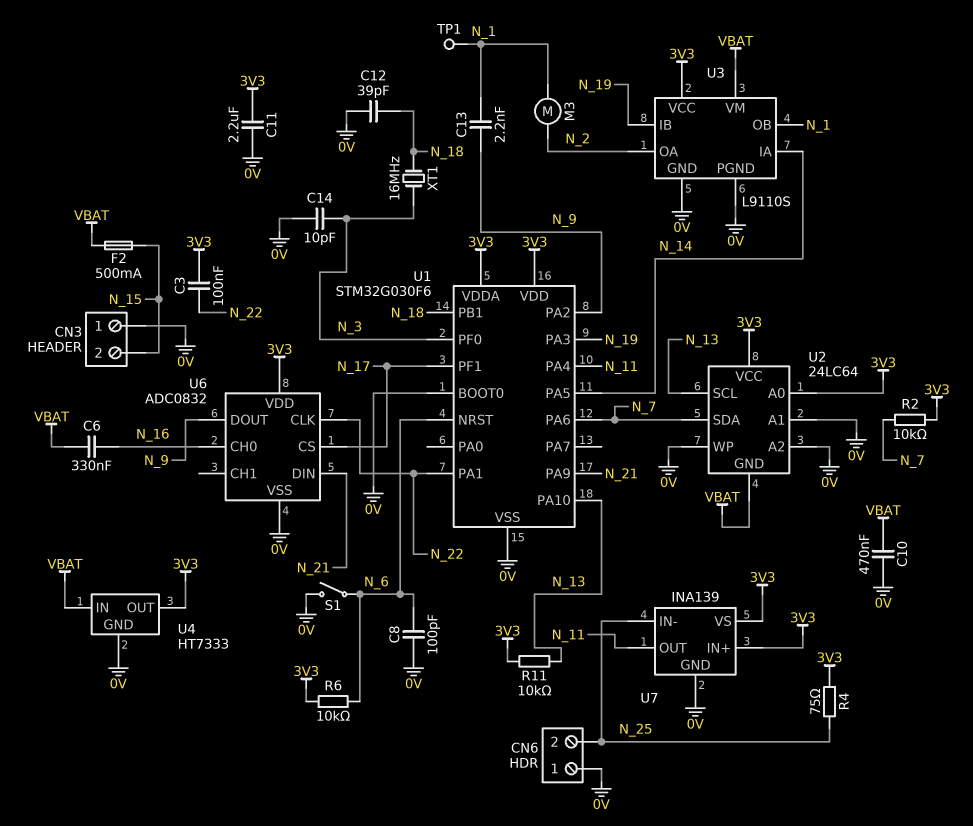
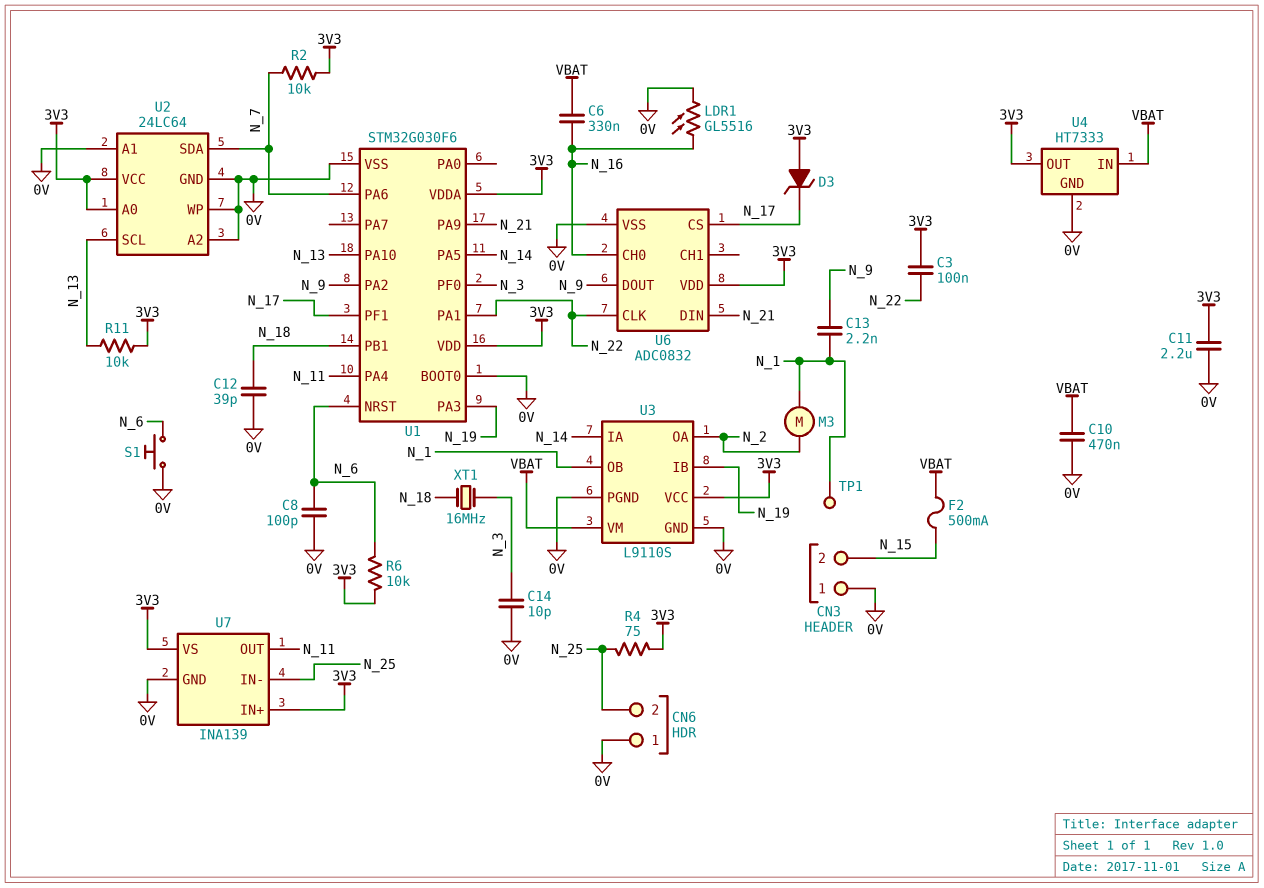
D3: none -> zener (A 3V3, K N_17)
LDR1: none -> GL5516 (0V, N_16)
S1: switch (0V, N_6) -> button (0V, N_6)
U2 pin GND: VBAT -> 0V

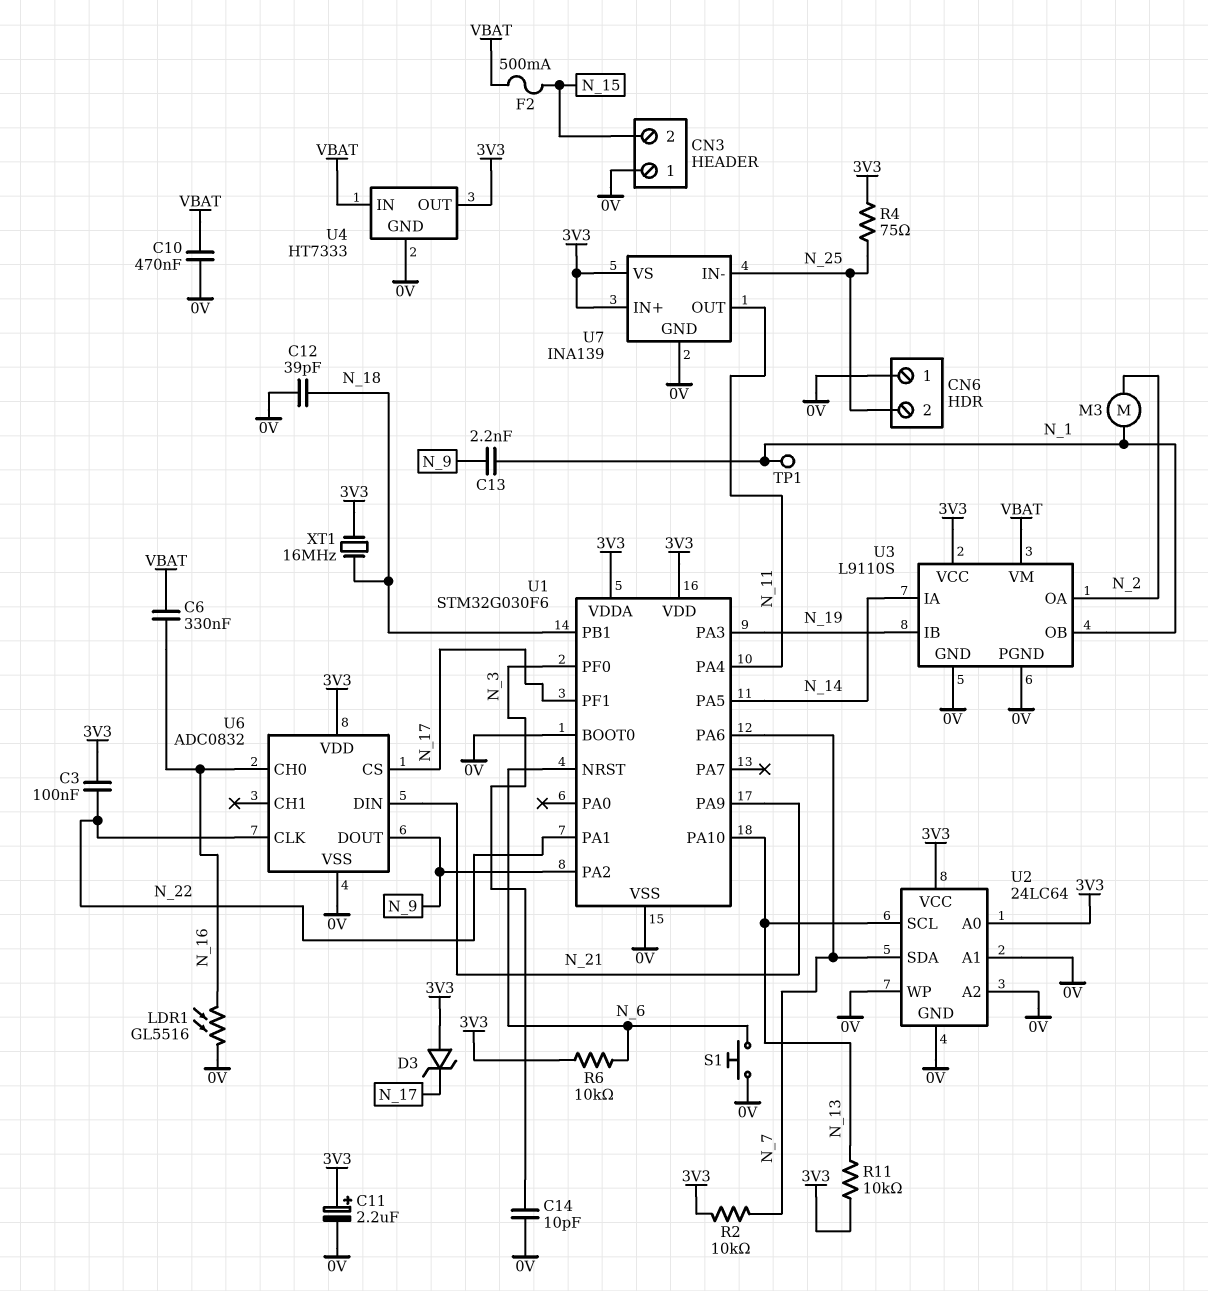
C8: 100pF (0V, N_6) -> none
C11: 2.2uF (0V, 3V3) -> 2.2uF (plus 3V3, minus 0V)
XT1: 16MHz (N_3, N_18) -> 16MHz (3V3, N_18)

